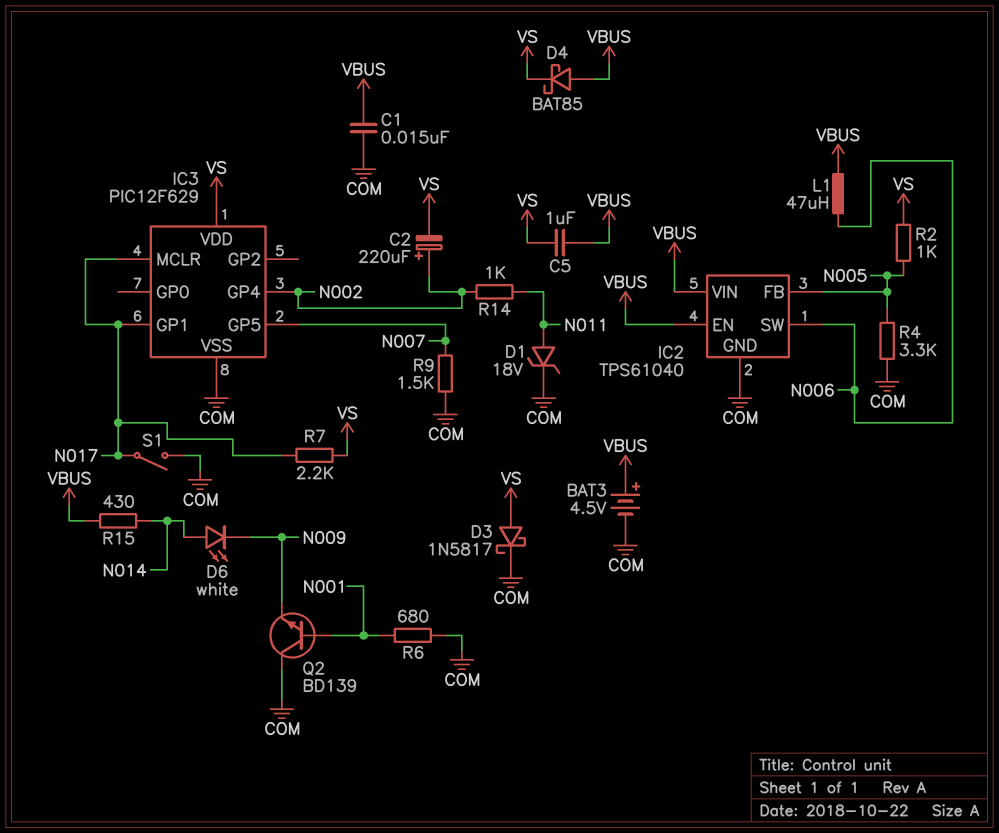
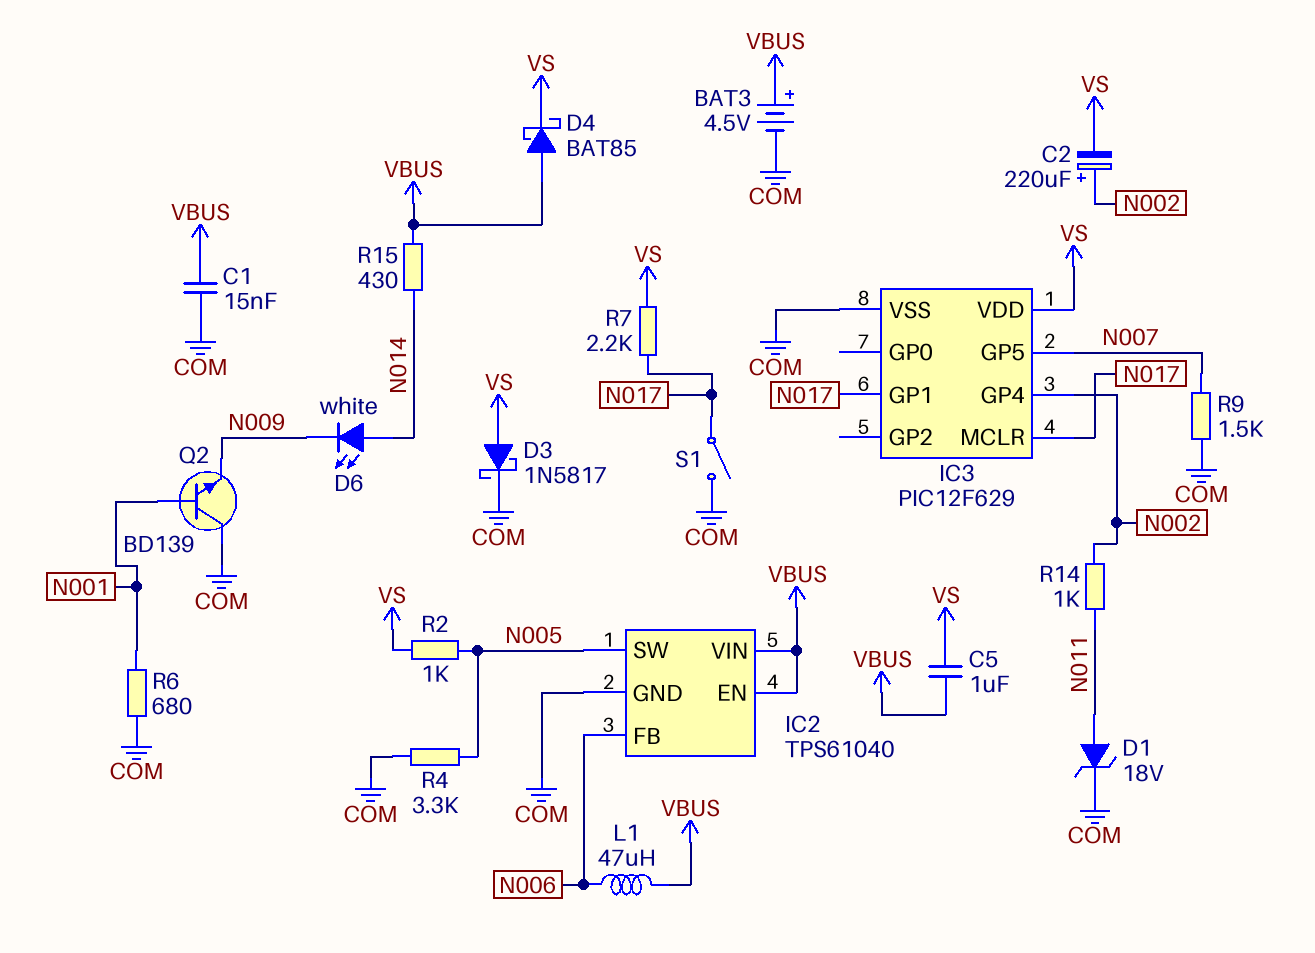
IC2 pin FB: N005 -> N006
IC2 pin SW: N006 -> N005

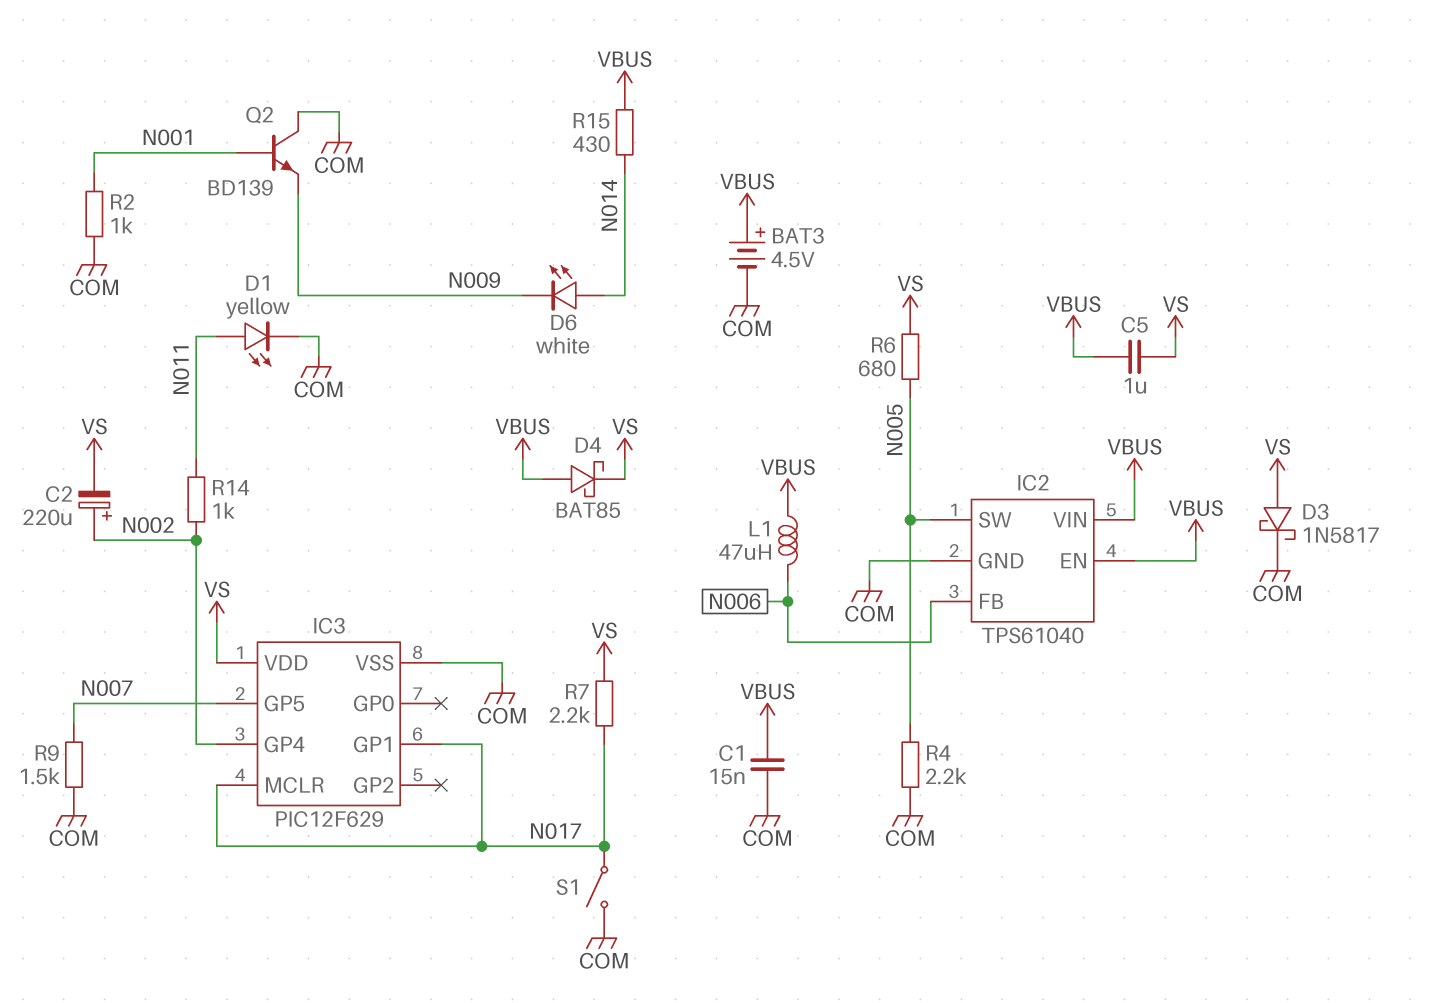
D1: zener 18V (A N011, K COM) -> LED yellow (A N011, K COM)
R2: 1k (N005, VS) -> 1k (COM, N001)
R4: 3.3k (COM, N005) -> 2.2k (COM, N005)
R6: 680 (COM, N001) -> 680 (N005, VS)

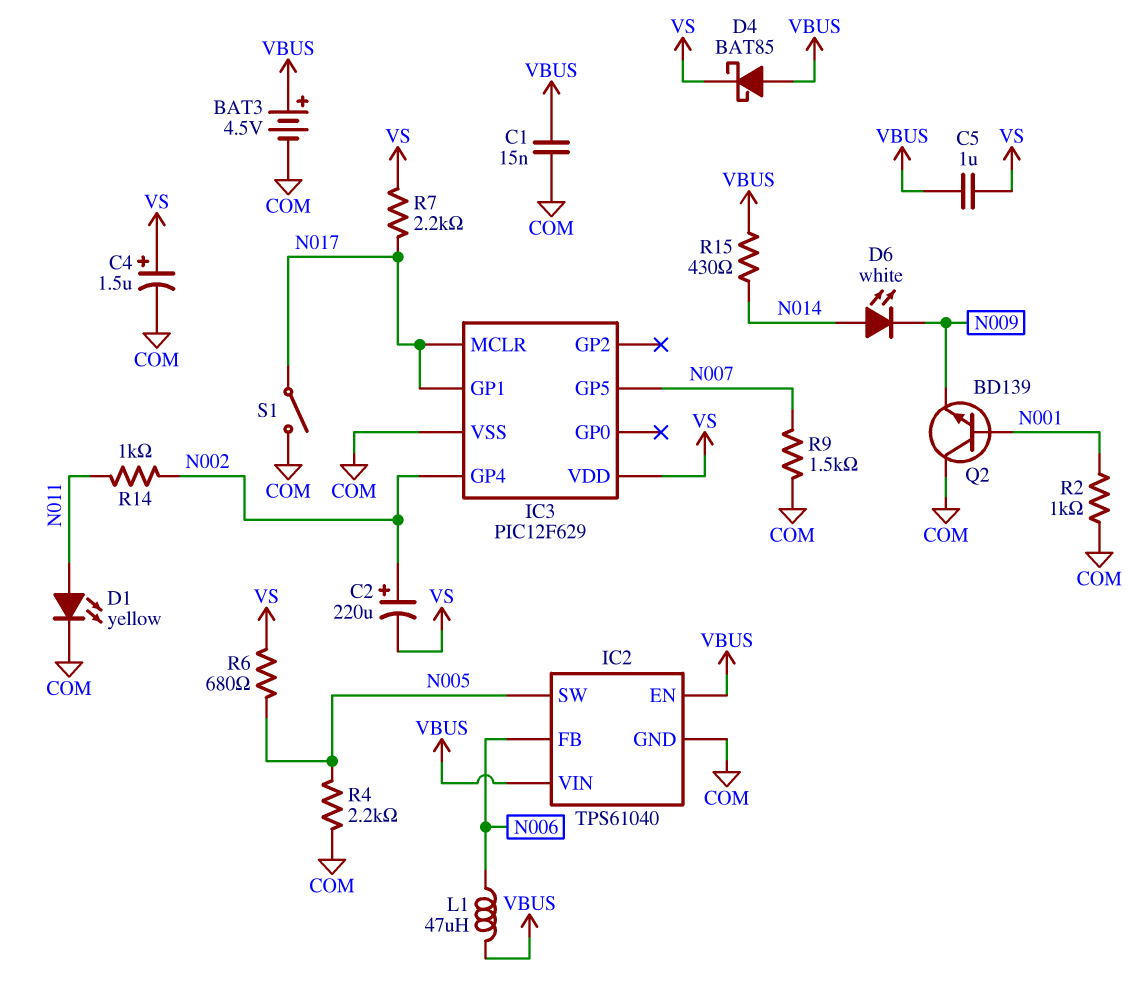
C4: none -> 1.5uF (plus VS, minus COM)
D3: schottky 1N5817 (A VS, K COM) -> none

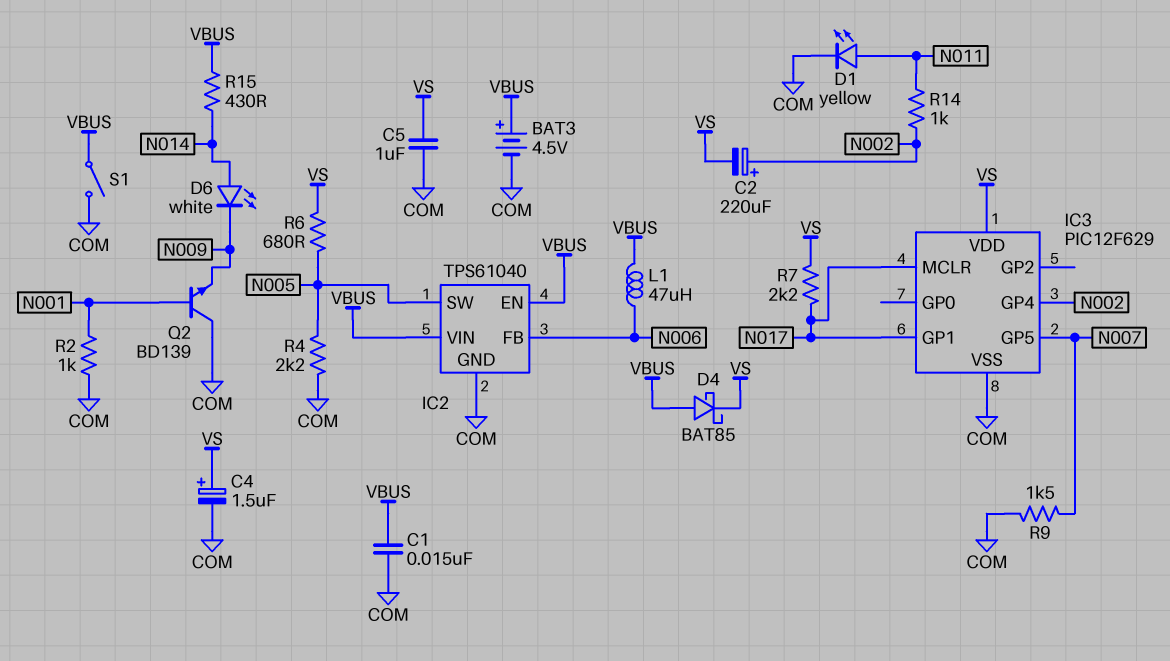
C5: 1uF (VBUS, VS) -> 1uF (COM, VS)
S1: switch (COM, N017) -> switch (COM, VBUS)

